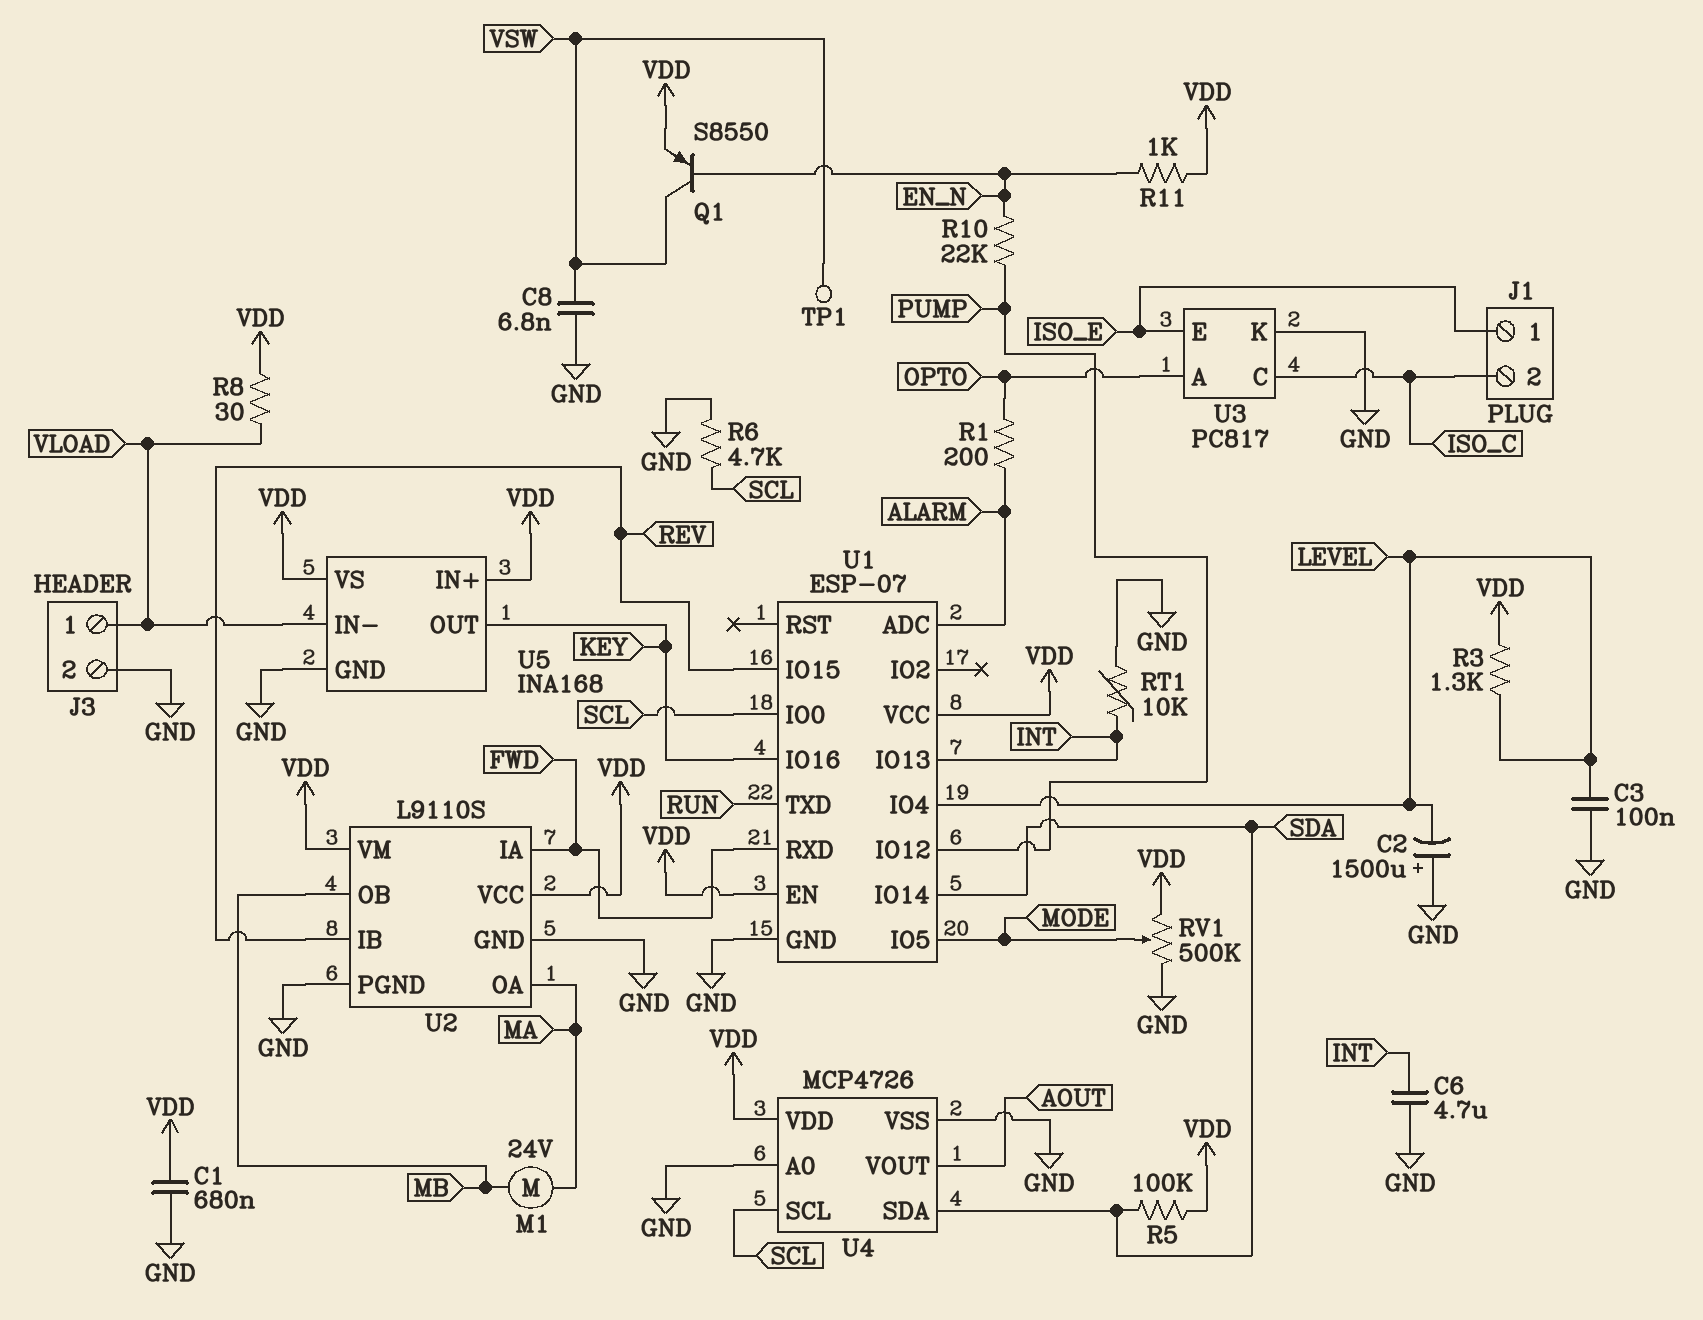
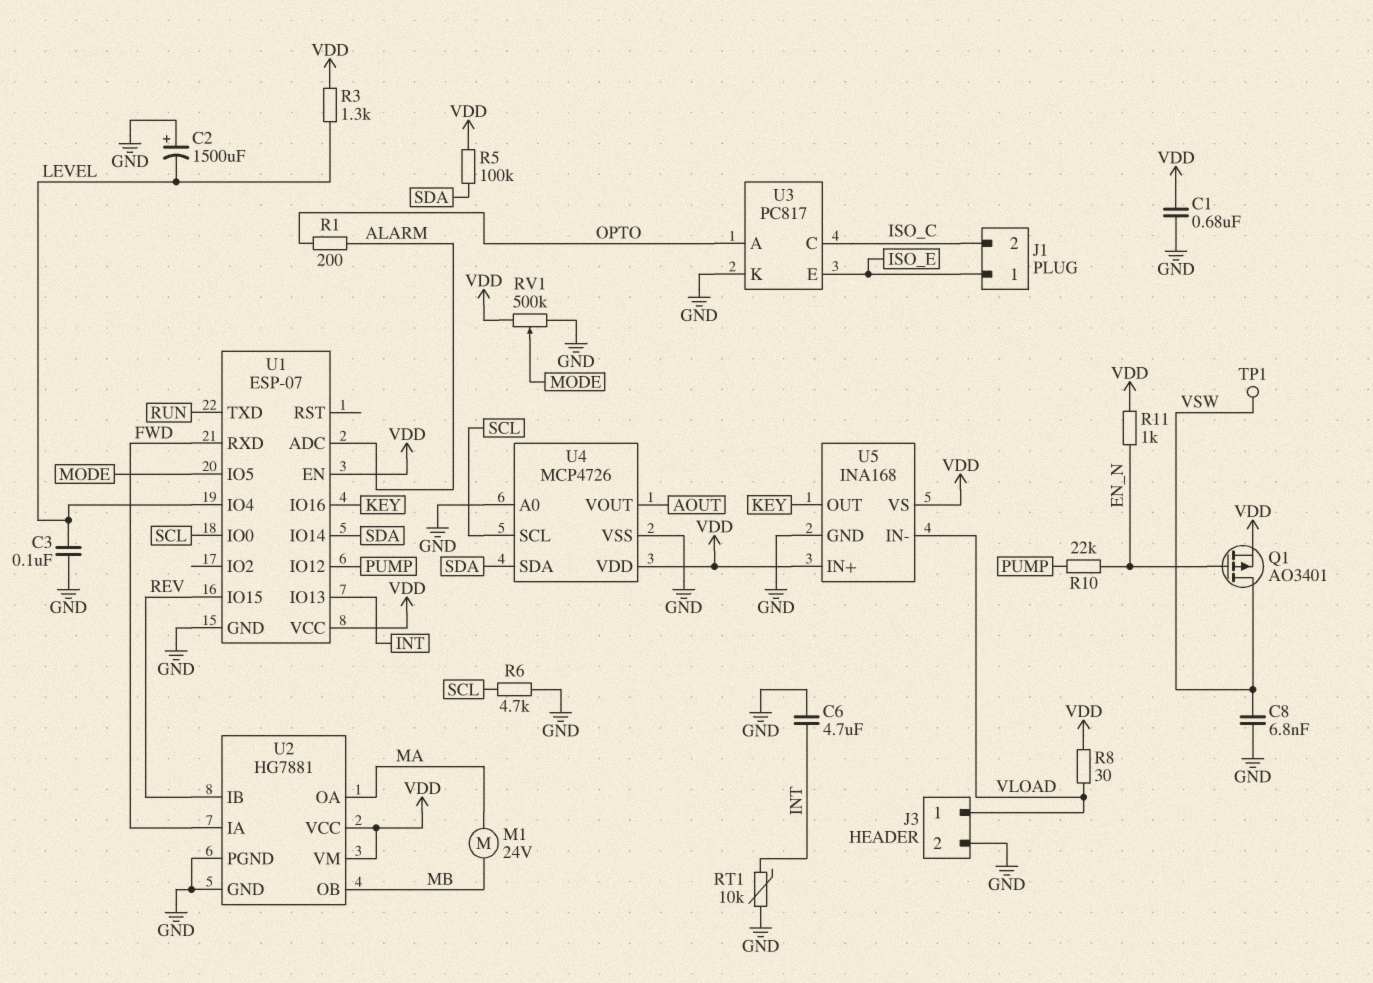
Q1: PNP S8550 (B EN_N, C VSW, E VDD) -> PMOS AO3401 (G EN_N, D VSW, S VDD)
U2: L9110S -> HG7881

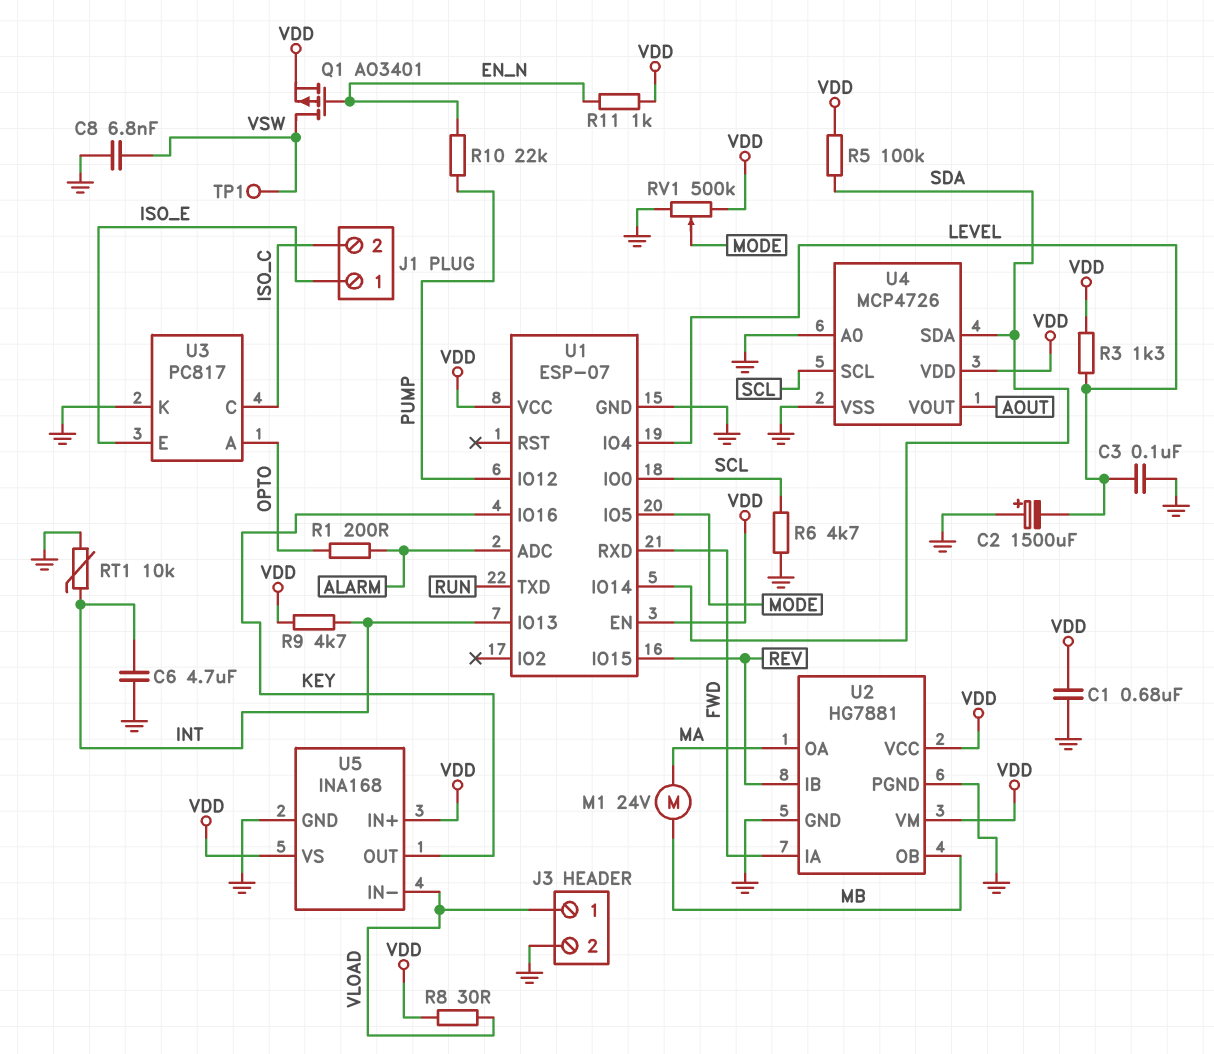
R9: none -> 4.7k (INT, VDD)

